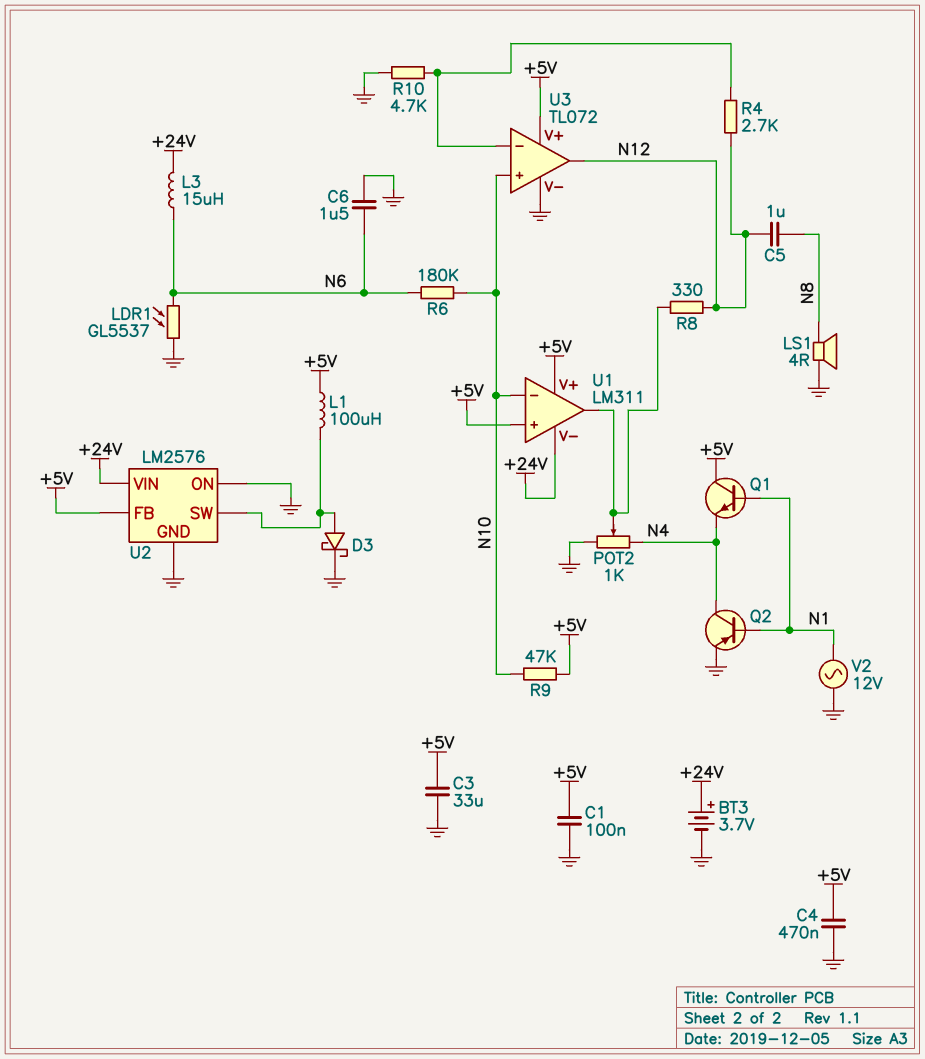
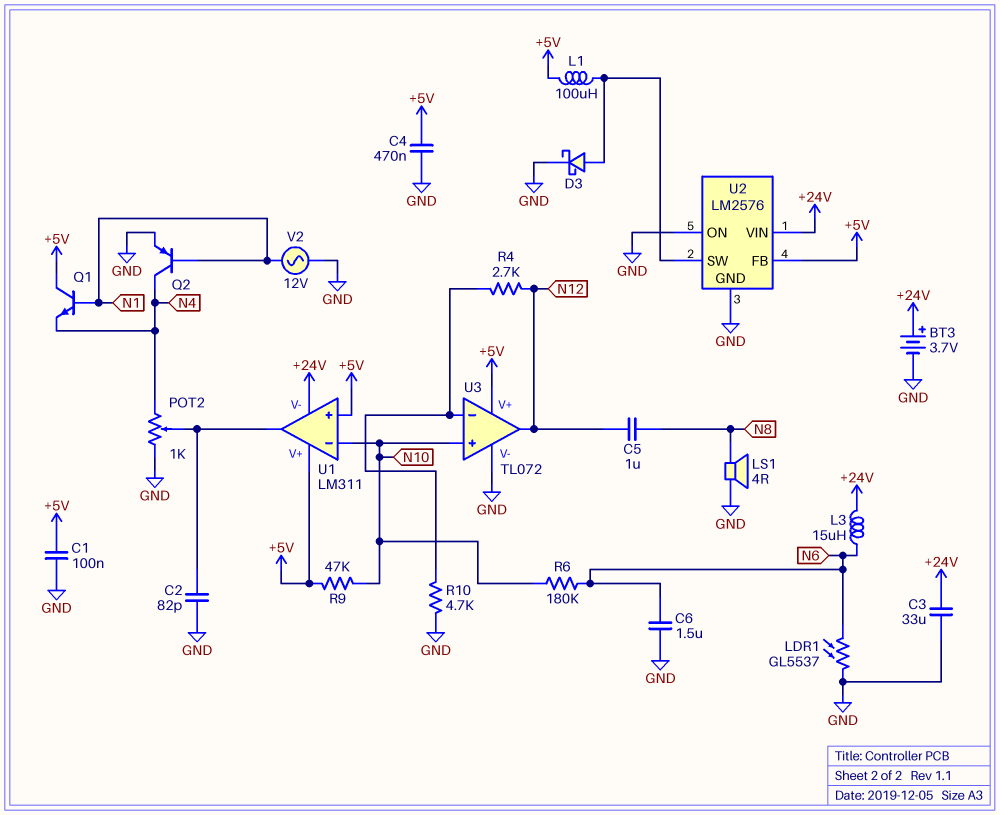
C2: none -> 82pF (GND, U1/out)
C3: 33uF (+5V, GND) -> 33uF (+24V, GND)
R8: 330 (N12, U1/out) -> none

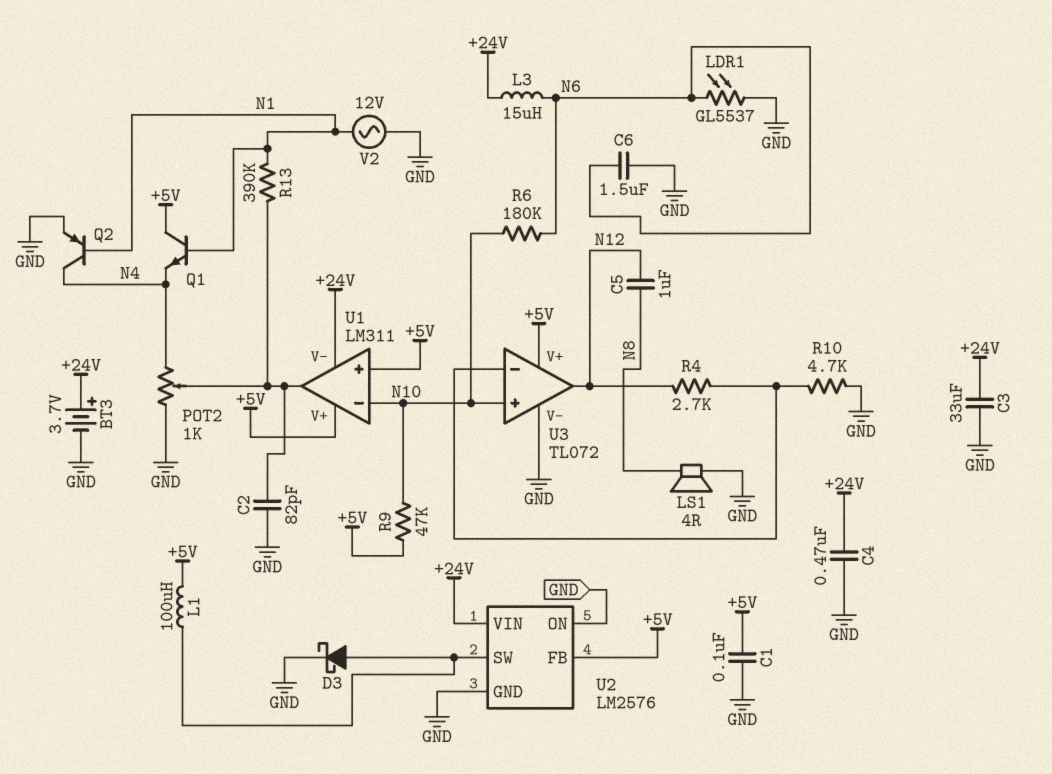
C4: 470nF (+5V, GND) -> 470nF (+24V, GND)
R13: none -> 390k (N1, U1/out)

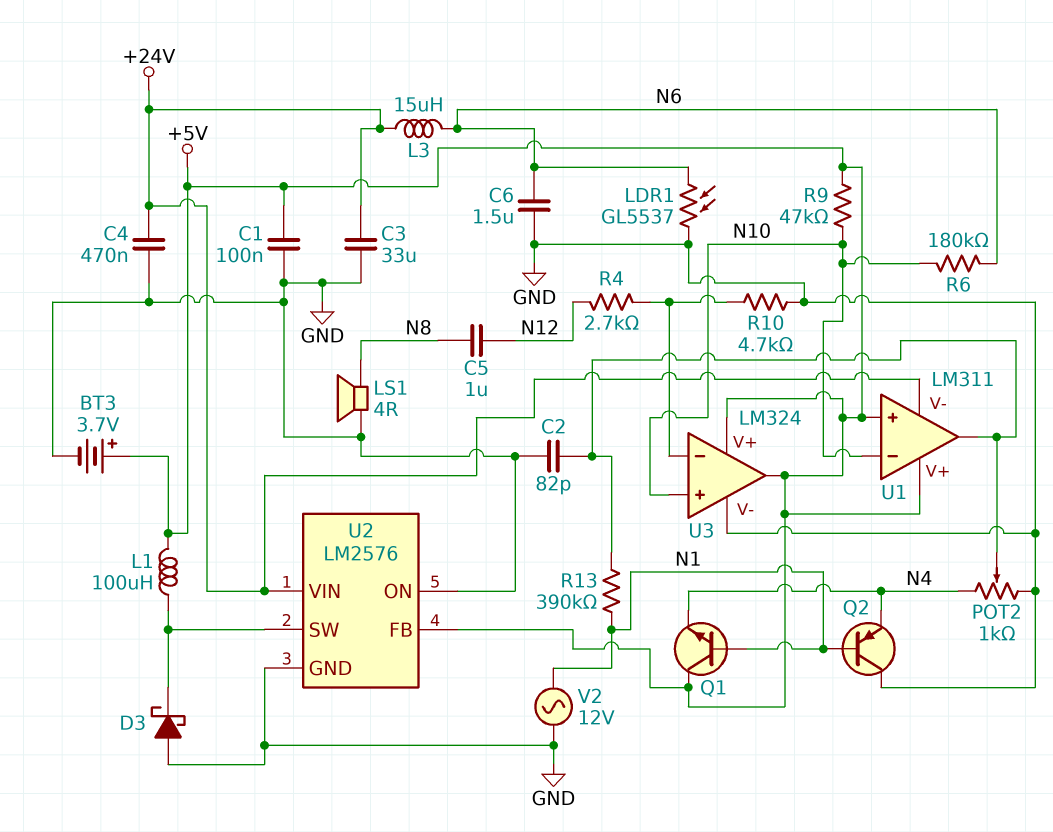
BT3: 3.7V (plus +24V, minus GND) -> 3.7V (plus +5V, minus GND)
D3: schottky (A U2/SW, K GND) -> schottky (A GND, K U2/SW)
Q2: PNP (B N1, C N4, E GND) -> PNP (B N1, C GND, E N4)
U3: TL072 -> LM324
U3 pin out: N12 -> +5V

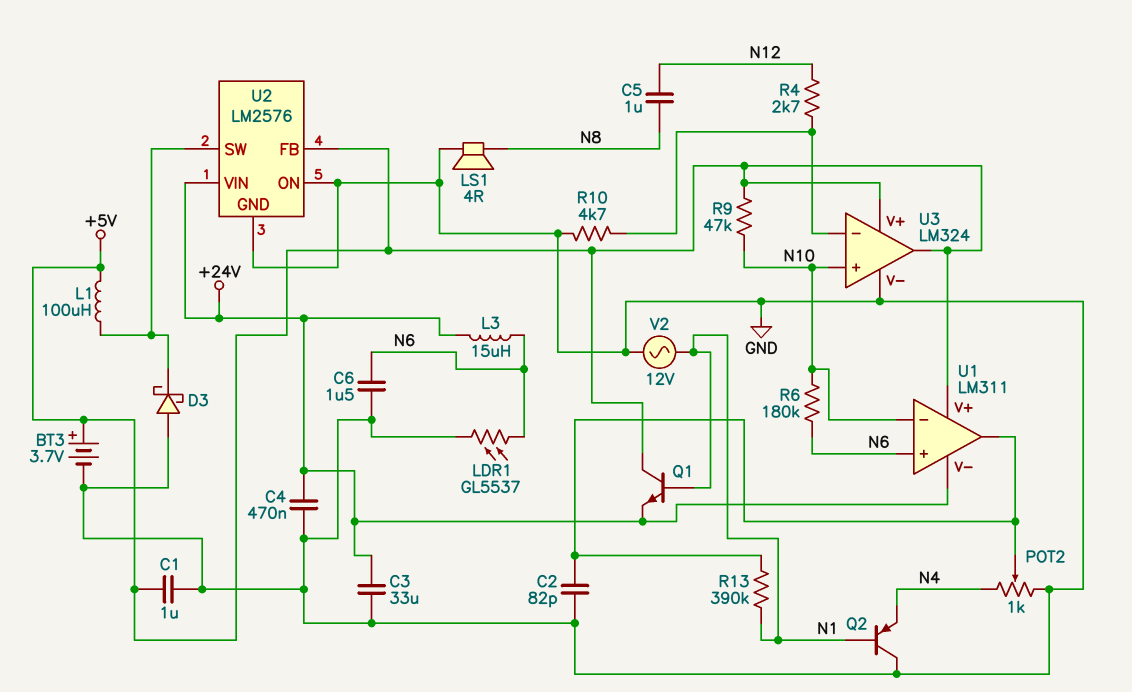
C1: 100nF (+5V, GND) -> 1uF (+5V, GND)
Q1: NPN (B N1, C +5V, E N4) -> NPN (B N1, C +5V, E +24V)
U1 pin in+: +5V -> N6

